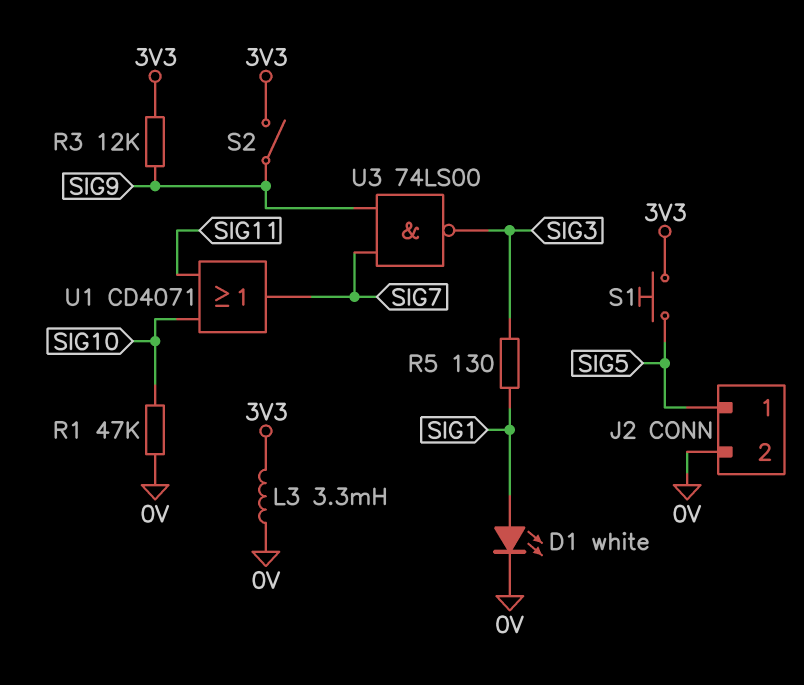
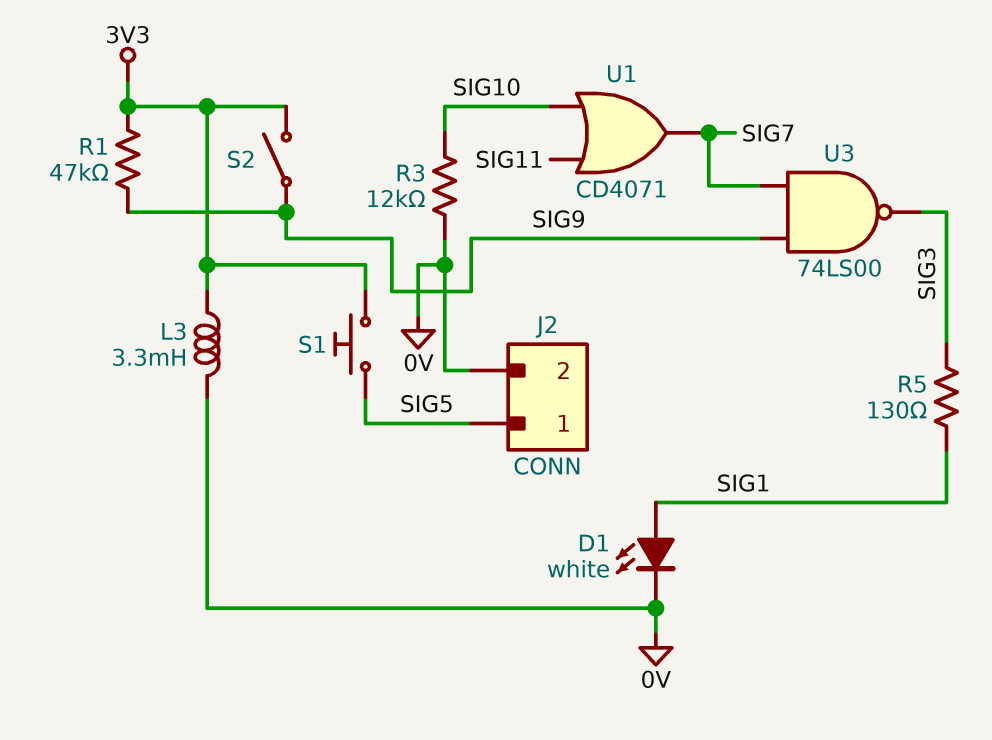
R1: 47k (0V, SIG10) -> 47k (3V3, SIG9)
R3: 12k (3V3, SIG9) -> 12k (0V, SIG10)

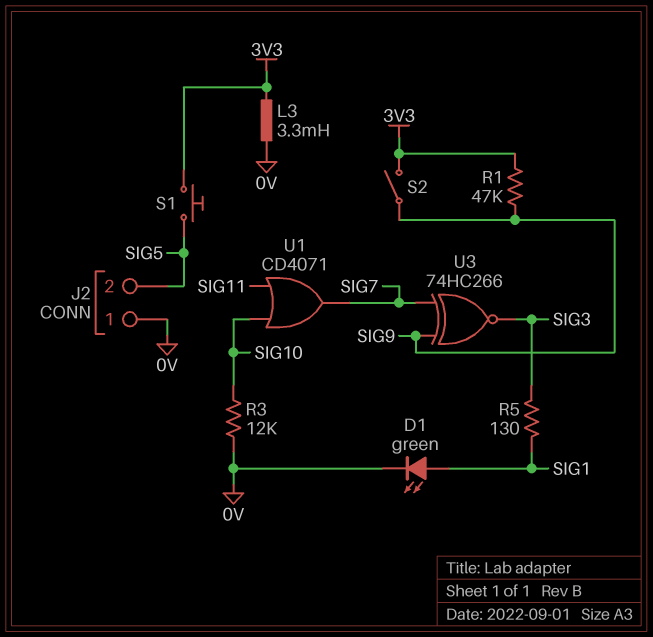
D1: LED white (A SIG1, K 0V) -> LED green (A SIG1, K 0V)
J2 pin 1: SIG5 -> 0V
J2 pin 2: 0V -> SIG5
U3: NAND 74LS00 (in SIG7, in SIG9, out SIG3) -> XNOR 74HC266 (in SIG7, in SIG9, out SIG3)

